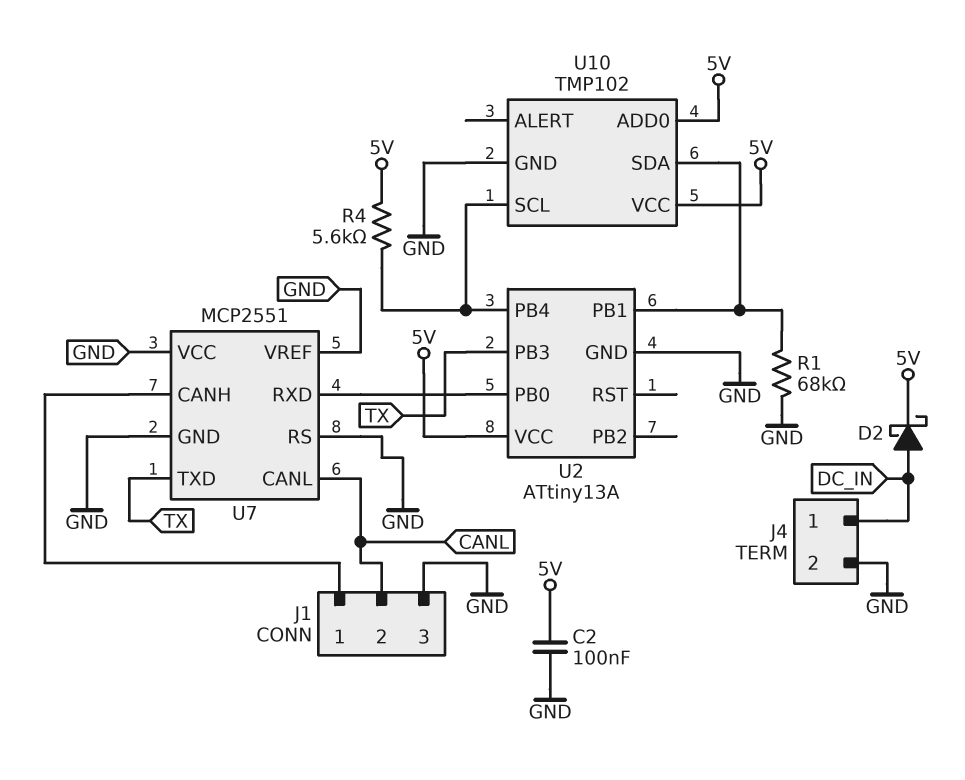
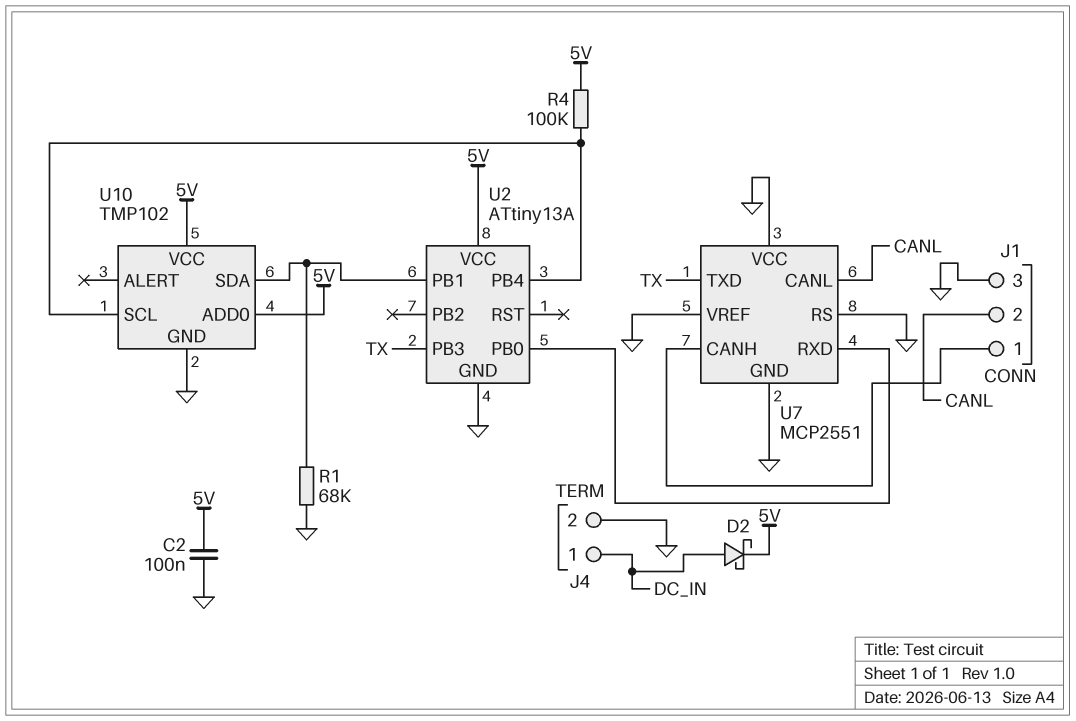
R4: 5.6k (5V, U2/PB4) -> 100k (5V, U2/PB4)

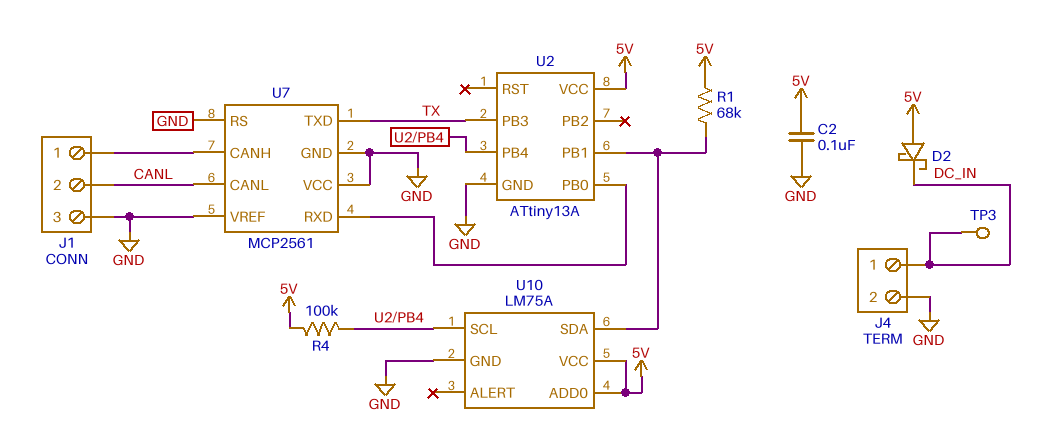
D2: schottky (A DC_IN, K 5V) -> schottky (A 5V, K DC_IN)
R1: 68k (GND, U2/PB1) -> 68k (5V, U2/PB1)
TP3: none -> test point (DC_IN)
U7: MCP2551 -> MCP2561
U10: TMP102 -> LM75A

